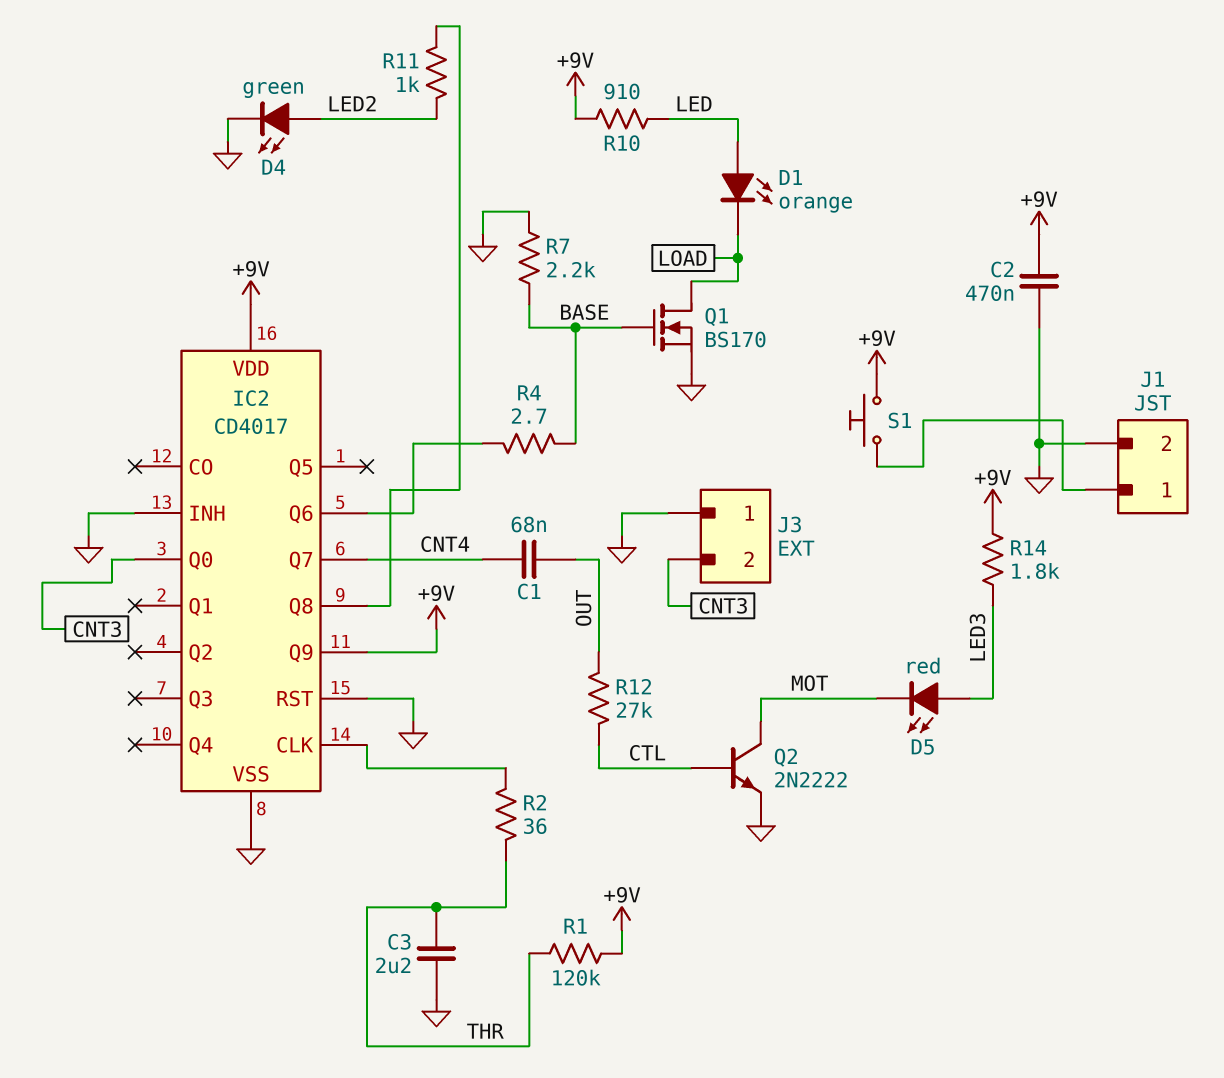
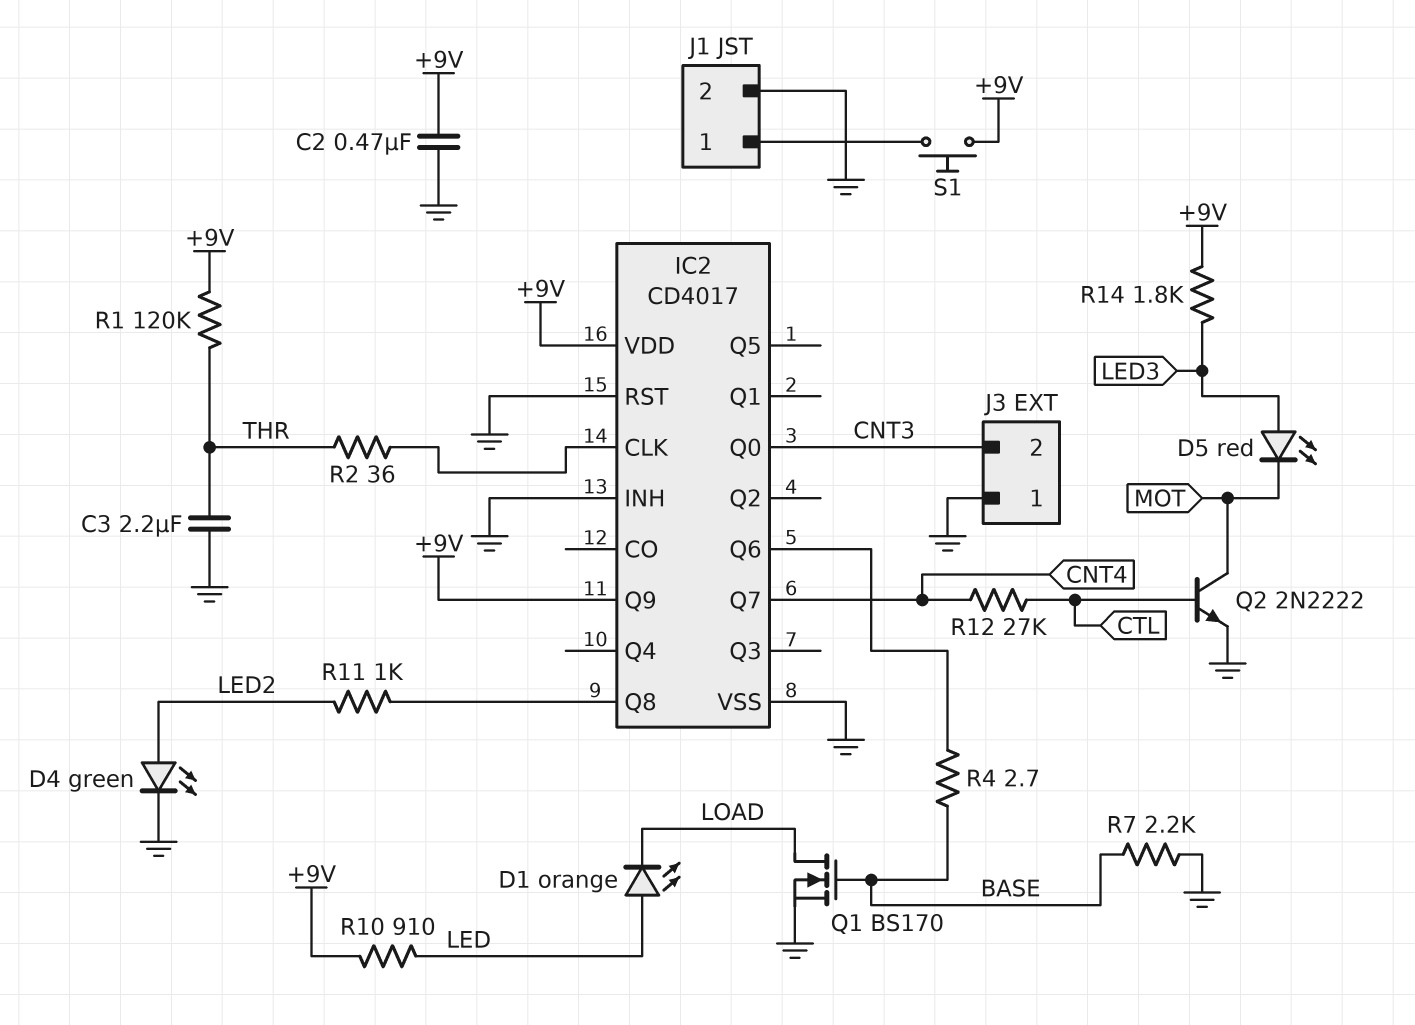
C1: 68nF (CNT4, OUT) -> none
R12: 27k (CTL, OUT) -> 27k (CNT4, CTL)

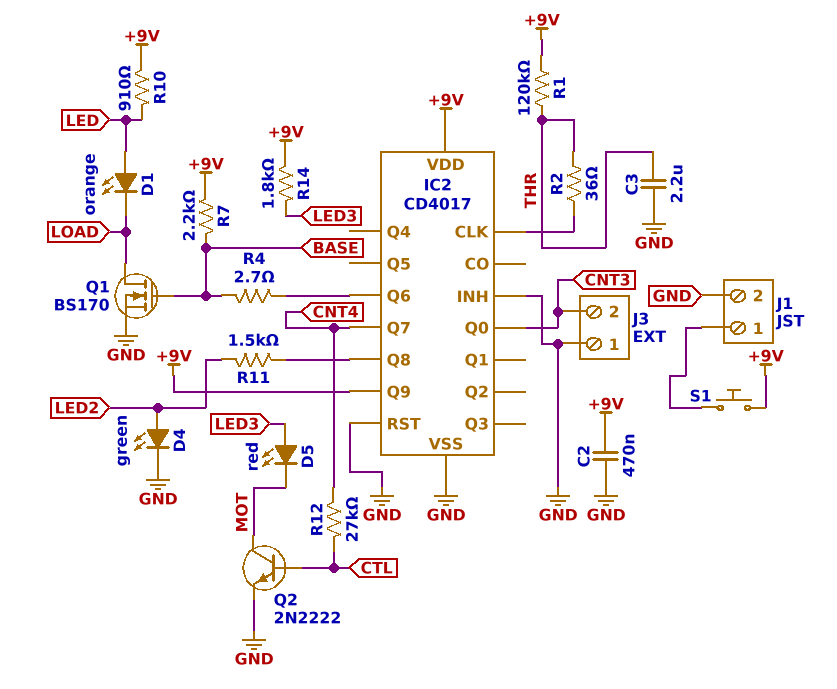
R7: 2.2k (BASE, GND) -> 2.2k (+9V, BASE)
R11: 1k (IC2/Q8, LED2) -> 1.5k (IC2/Q8, LED2)

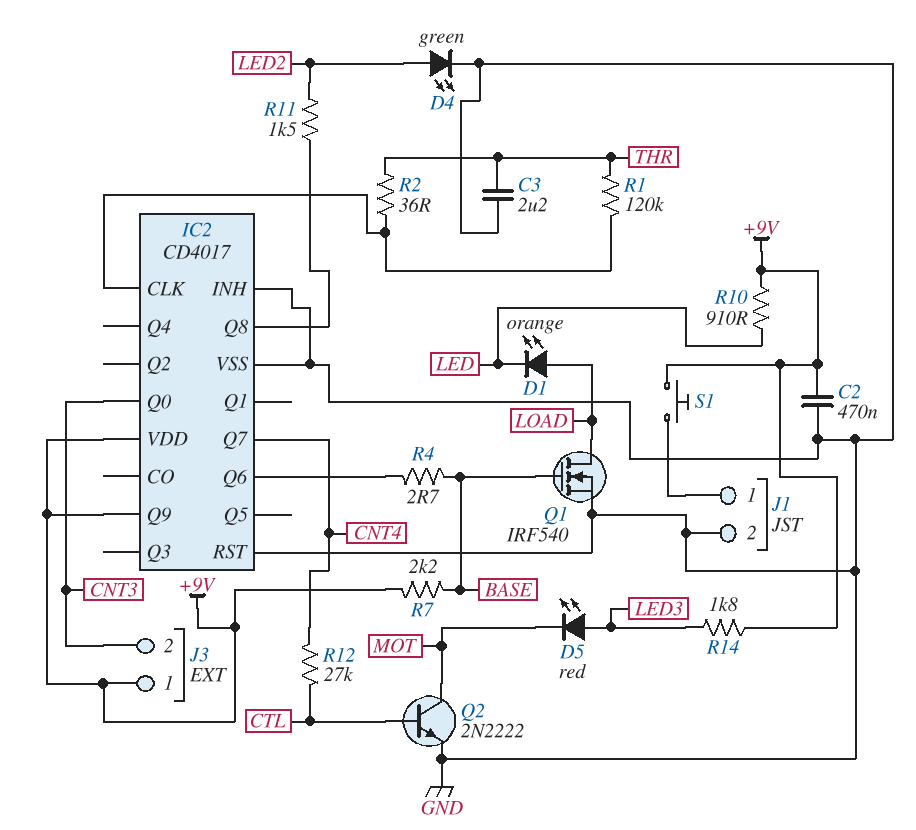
D1: LED orange (A LED, K LOAD) -> LED orange (A LOAD, K LED)
J3 pin 1: GND -> +9V
Q1: NMOS BS170 (G BASE, D LOAD, S GND) -> NMOS IRF540 (G BASE, D LOAD, S GND)
R1: 120k (+9V, THR) -> 120k (IC2/CLK, THR)

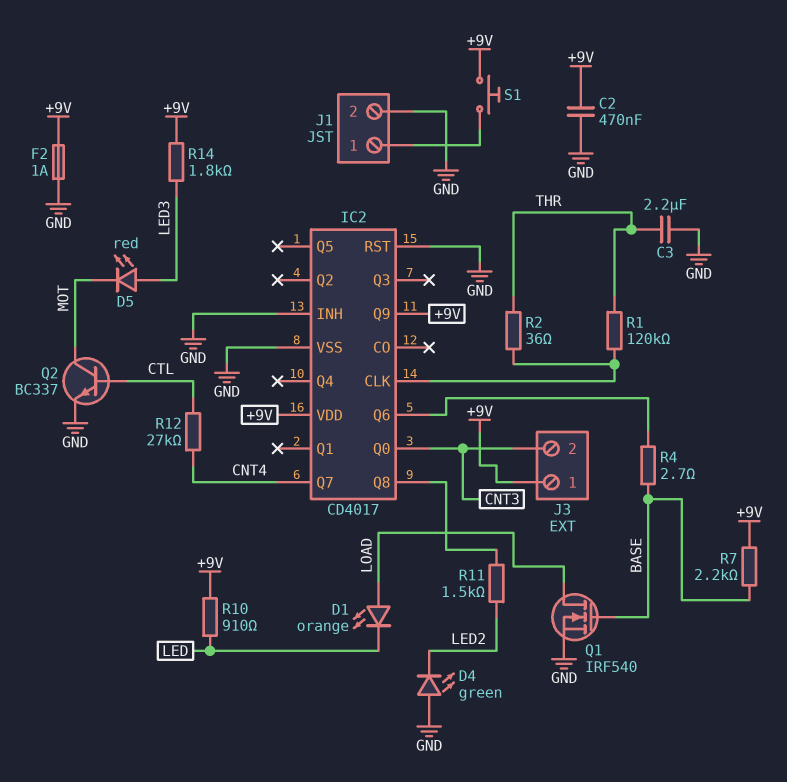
D4: LED green (A LED2, K GND) -> LED green (A GND, K LED2)
F2: none -> 1A (+9V, GND)
Q2: NPN 2N2222 (B CTL, C MOT, E GND) -> NPN BC337 (B CTL, C MOT, E GND)

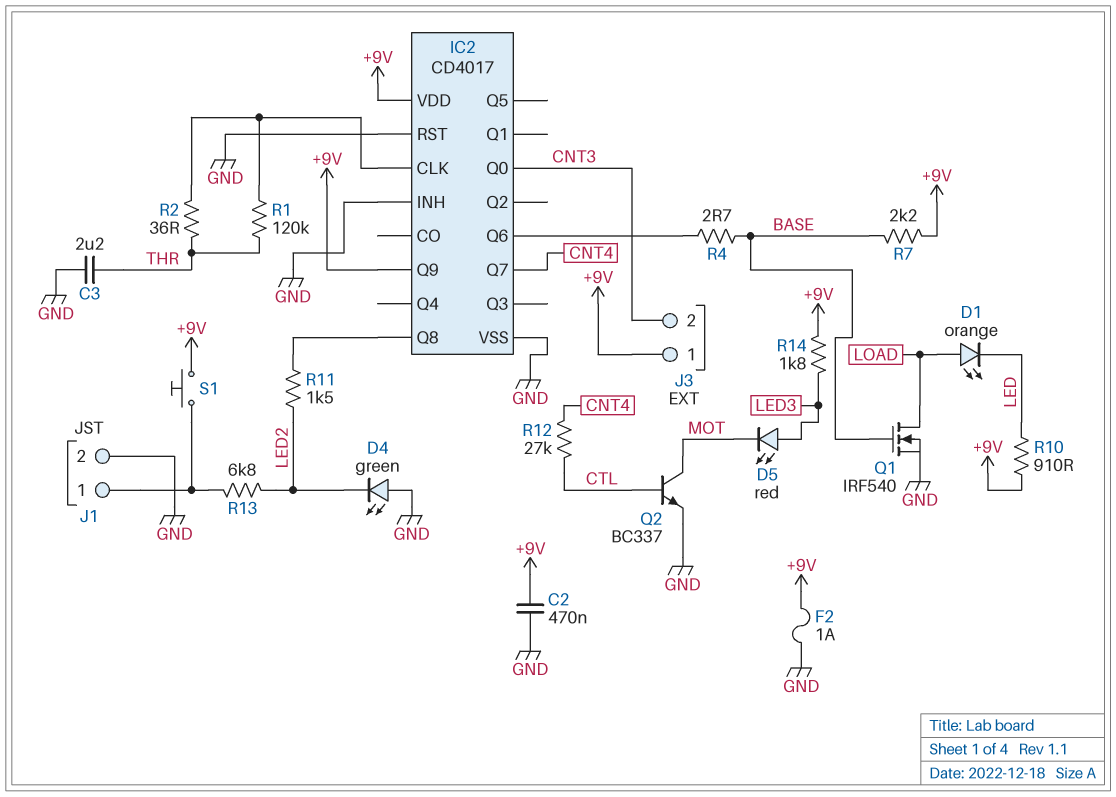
R13: none -> 6.8k (J1/1, LED2)

